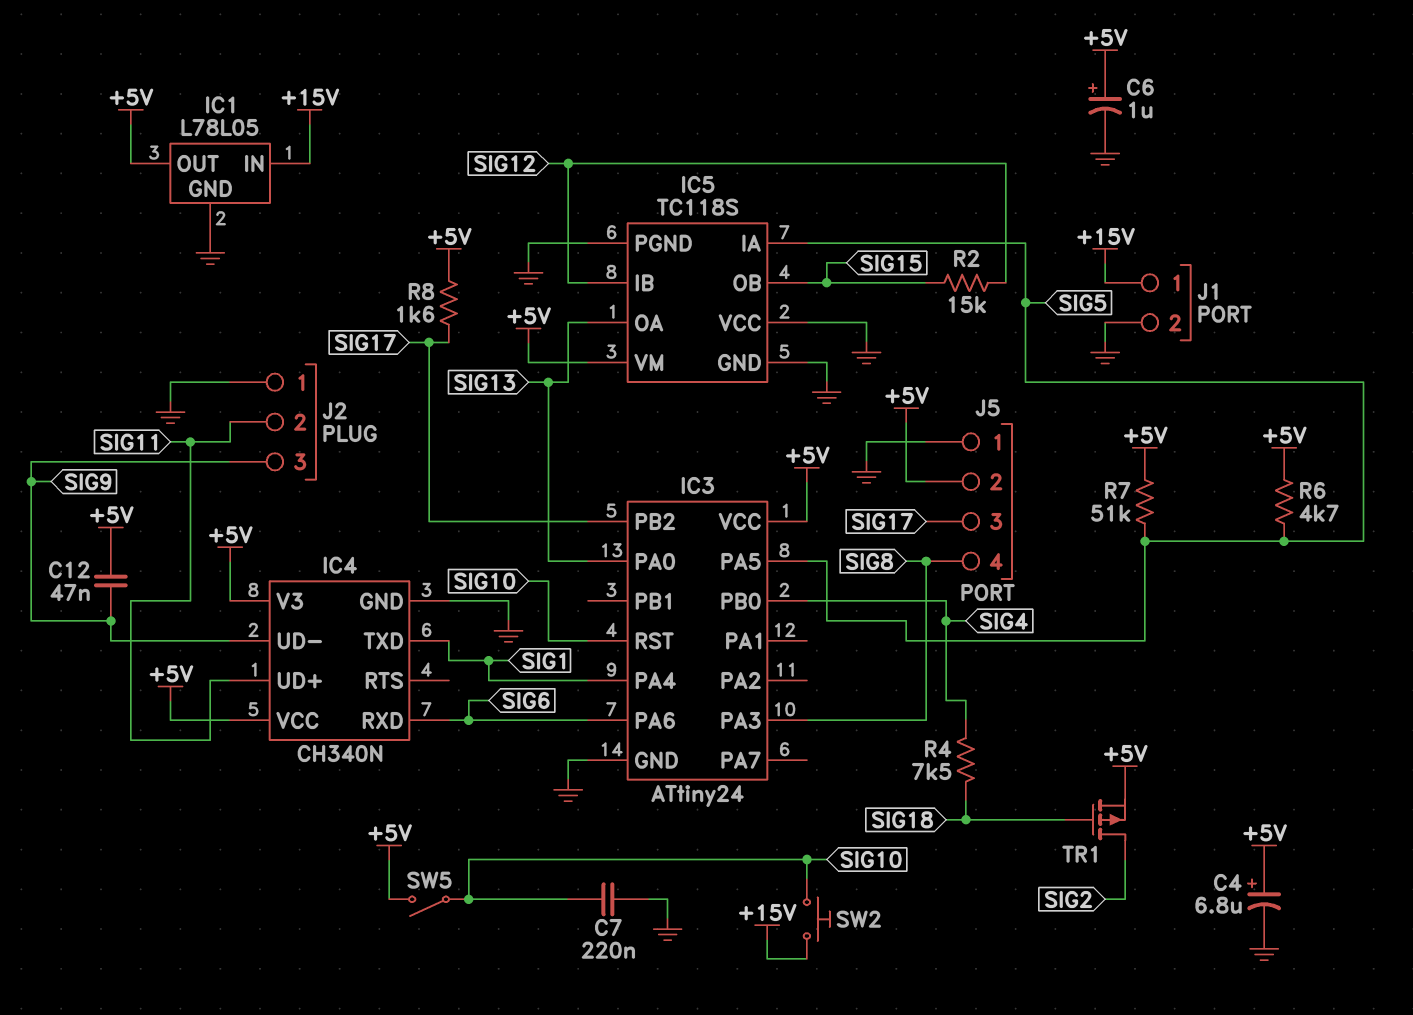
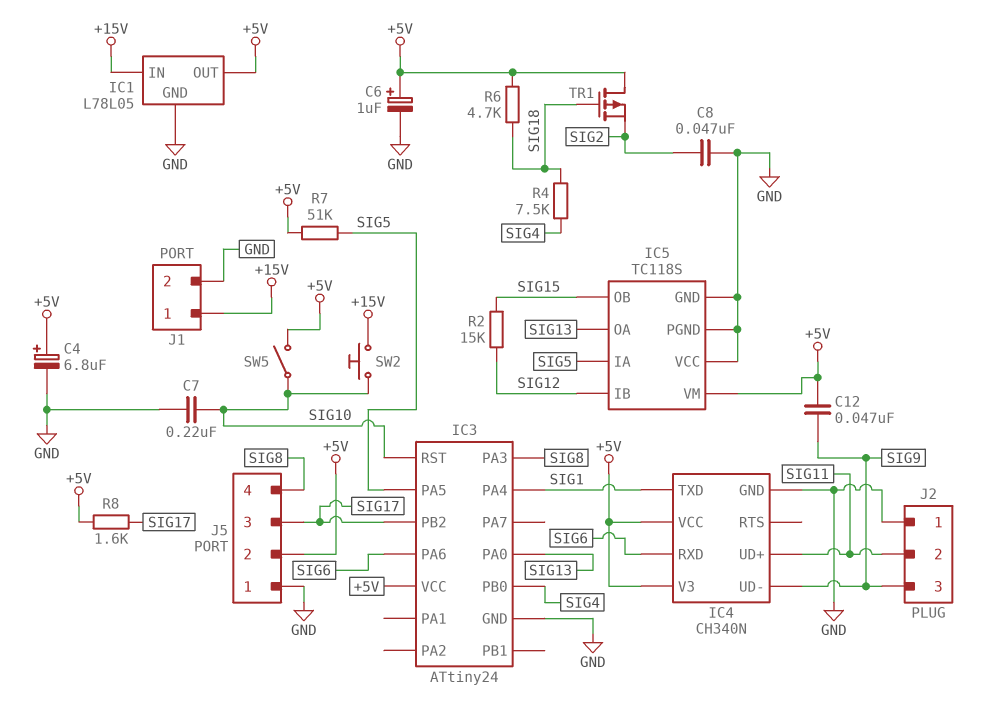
C8: none -> 47nF (GND, SIG2)
R6: 4.7k (+5V, SIG5) -> 4.7k (+5V, SIG18)
TR1: PMOS (G SIG18, D SIG2, S +5V) -> PMOS (G SIG18, D +5V, S SIG2)

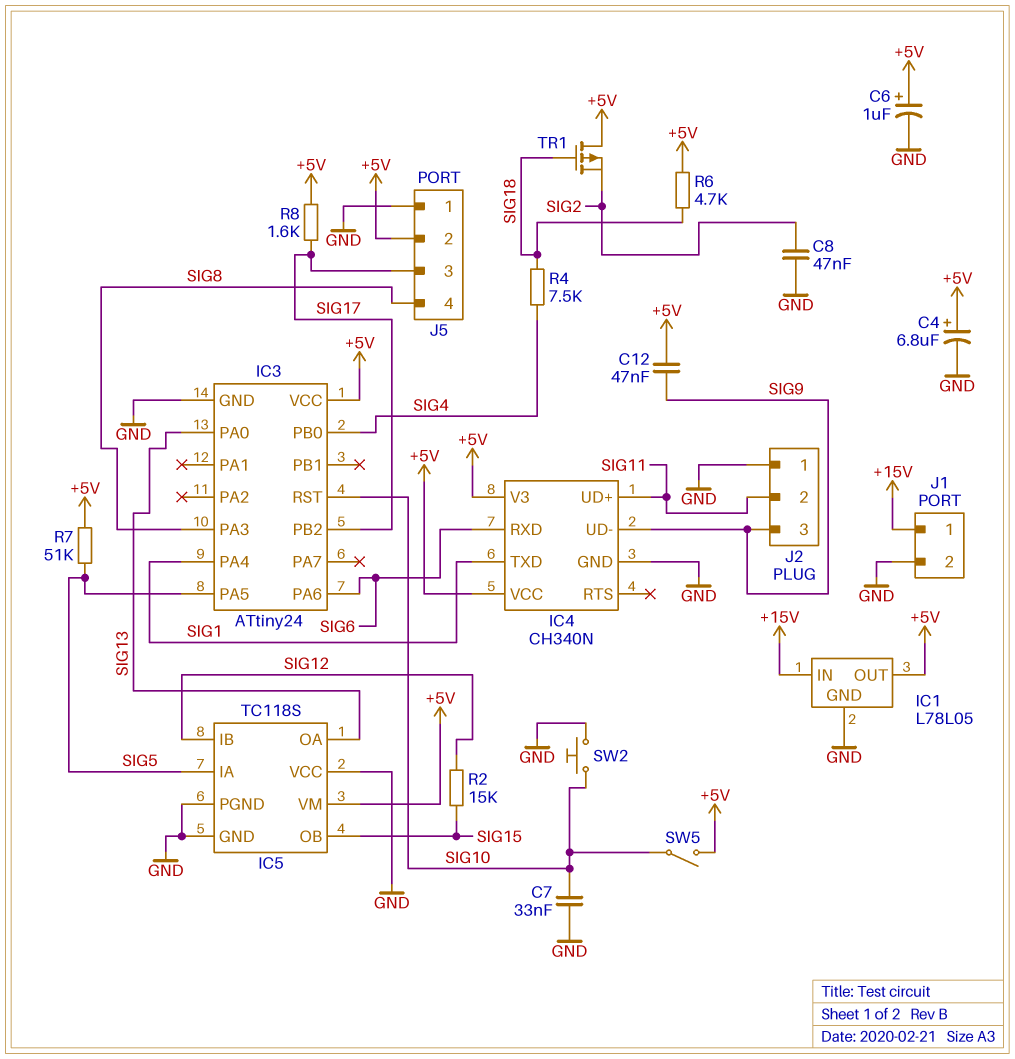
C7: 220nF (GND, SIG10) -> 33nF (GND, SIG10)
SW2: button (+15V, SIG10) -> button (GND, SIG10)

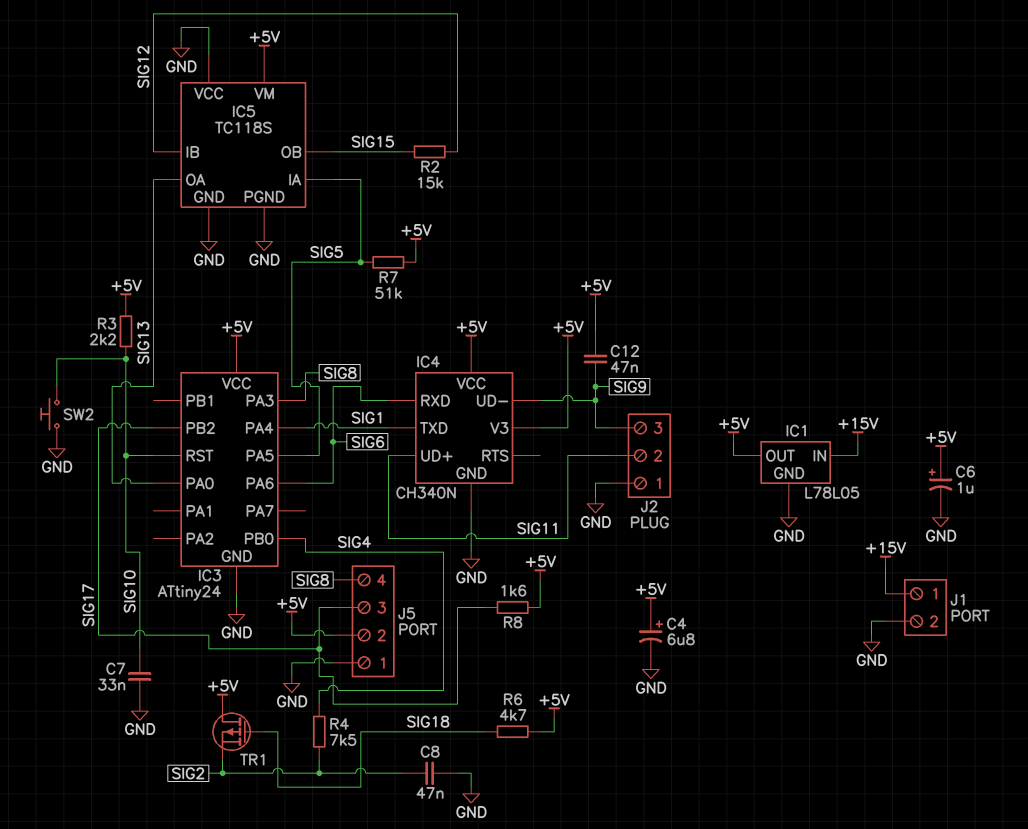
R3: none -> 2.2k (+5V, SIG10)
R4: 7.5k (SIG4, SIG18) -> 7.5k (SIG2, SIG4)
SW5: switch (+5V, SIG10) -> none

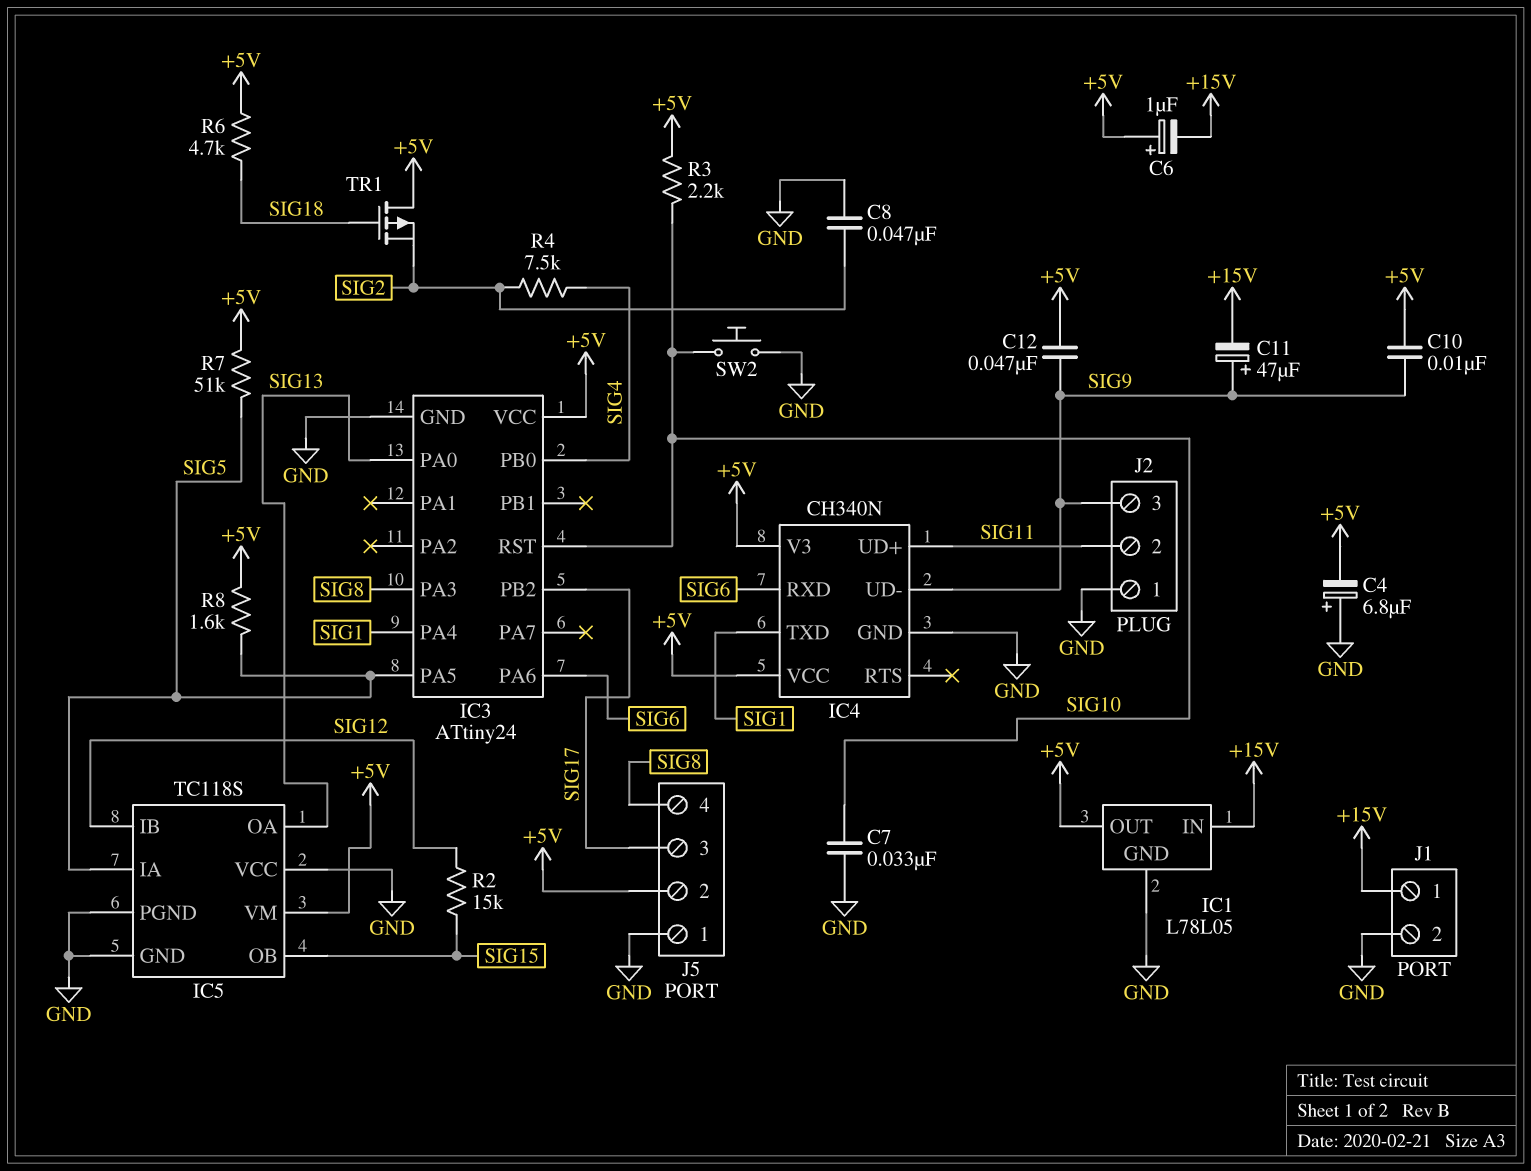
C4: 6.8uF (plus +5V, minus GND) -> 6.8uF (plus GND, minus +5V)
C6: 1uF (plus +5V, minus GND) -> 1uF (plus +5V, minus +15V)
C10: none -> 10nF (+5V, SIG9)
C11: none -> 47uF (plus SIG9, minus +15V)
R8: 1.6k (+5V, SIG17) -> 1.6k (+5V, SIG5)

